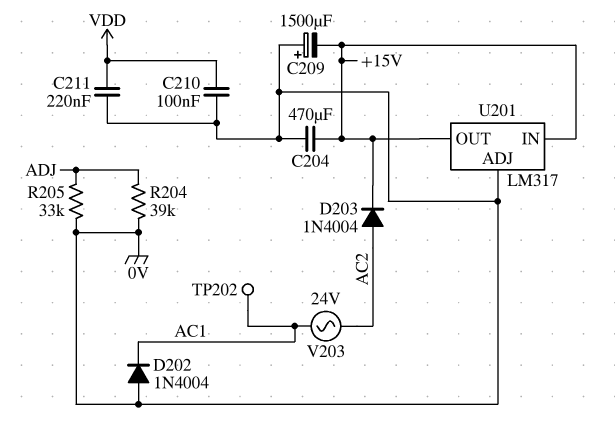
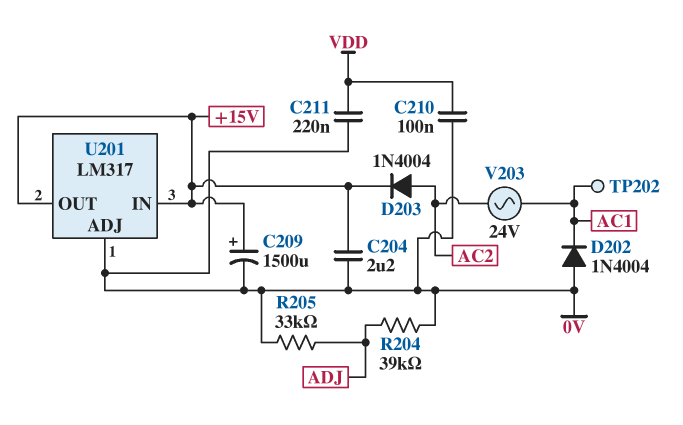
C204: 470uF (+15V, 0V) -> 2.2uF (+15V, 0V)
C209: 1500uF (plus 0V, minus +15V) -> 1500uF (plus +15V, minus 0V)

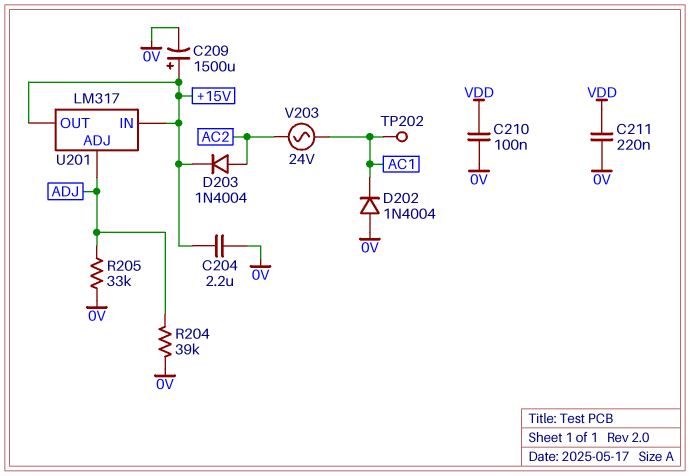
U201 pin ADJ: 0V -> ADJ

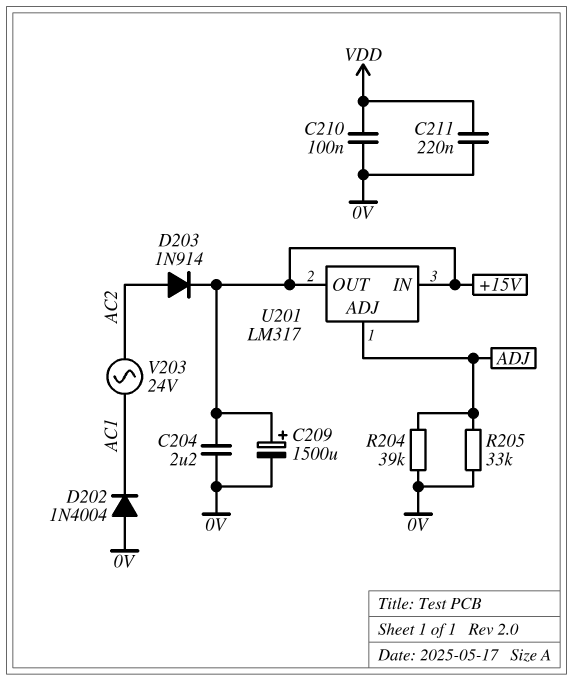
D203: diode 1N4004 (A AC2, K +15V) -> diode 1N914 (A AC2, K +15V)
TP202: test point (AC1) -> none

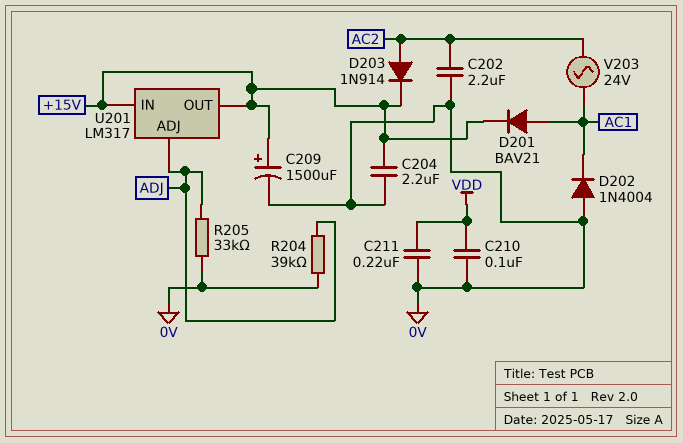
C202: none -> 2.2uF (0V, AC2)
D201: none -> diode BAV21 (A AC1, K +15V)

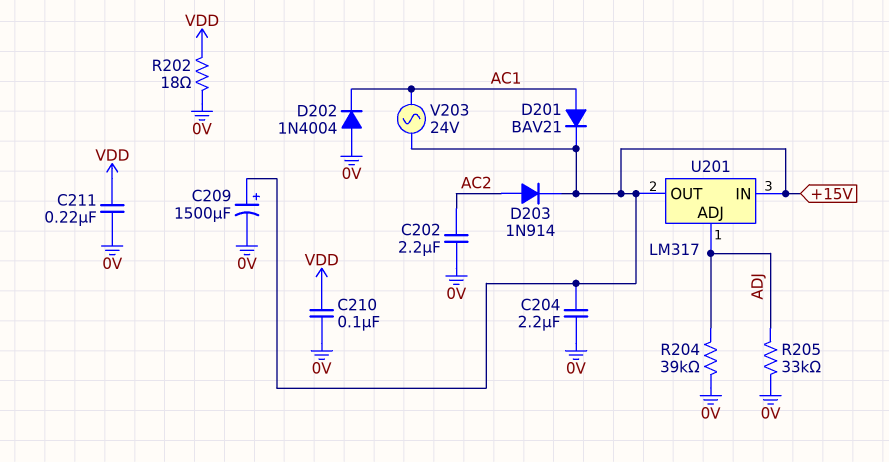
R202: none -> 18 (0V, VDD)
V203: AC 24V (AC1, AC2) -> AC 24V (+15V, AC1)

